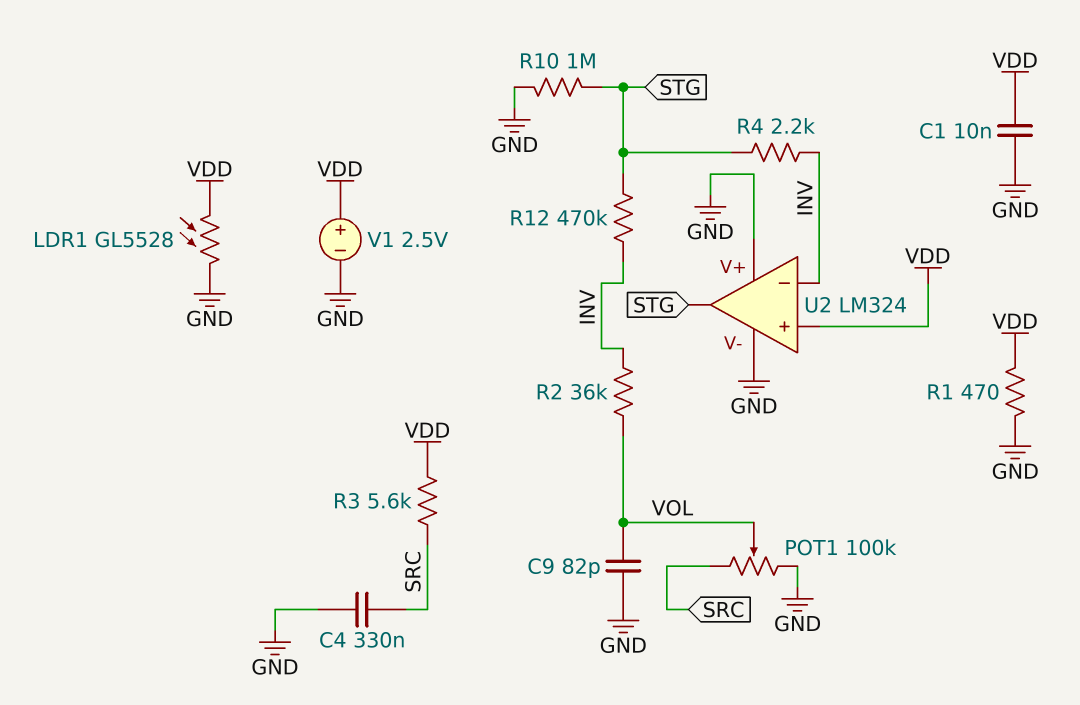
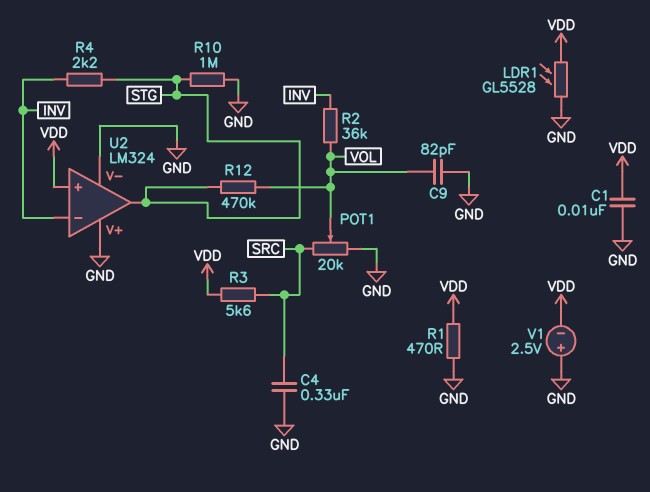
POT1: 100k (GND, SRC, wiper VOL) -> 20k (GND, SRC, wiper VOL)
R12: 470k (INV, STG) -> 470k (STG, VOL)
V1: 2.5V (plus VDD, minus GND) -> 2.5V (plus GND, minus VDD)

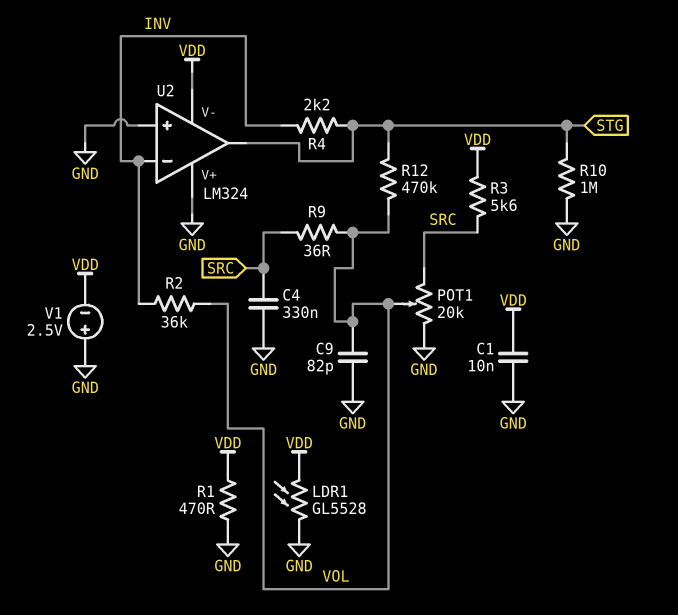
R9: none -> 36 (SRC, VOL)
U2 pin V-: GND -> VDD
U2 pin in+: VDD -> GND

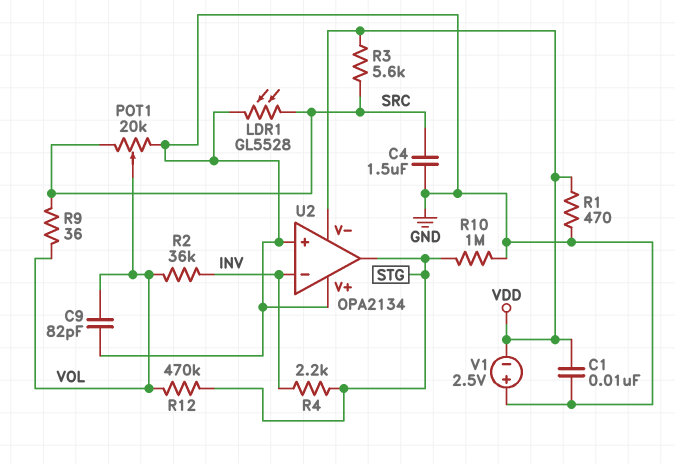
C4: 330nF (GND, SRC) -> 1.5uF (GND, SRC)
LDR1: GL5528 (GND, VDD) -> GL5528 (GND, SRC)
U2: LM324 -> OPA2134

